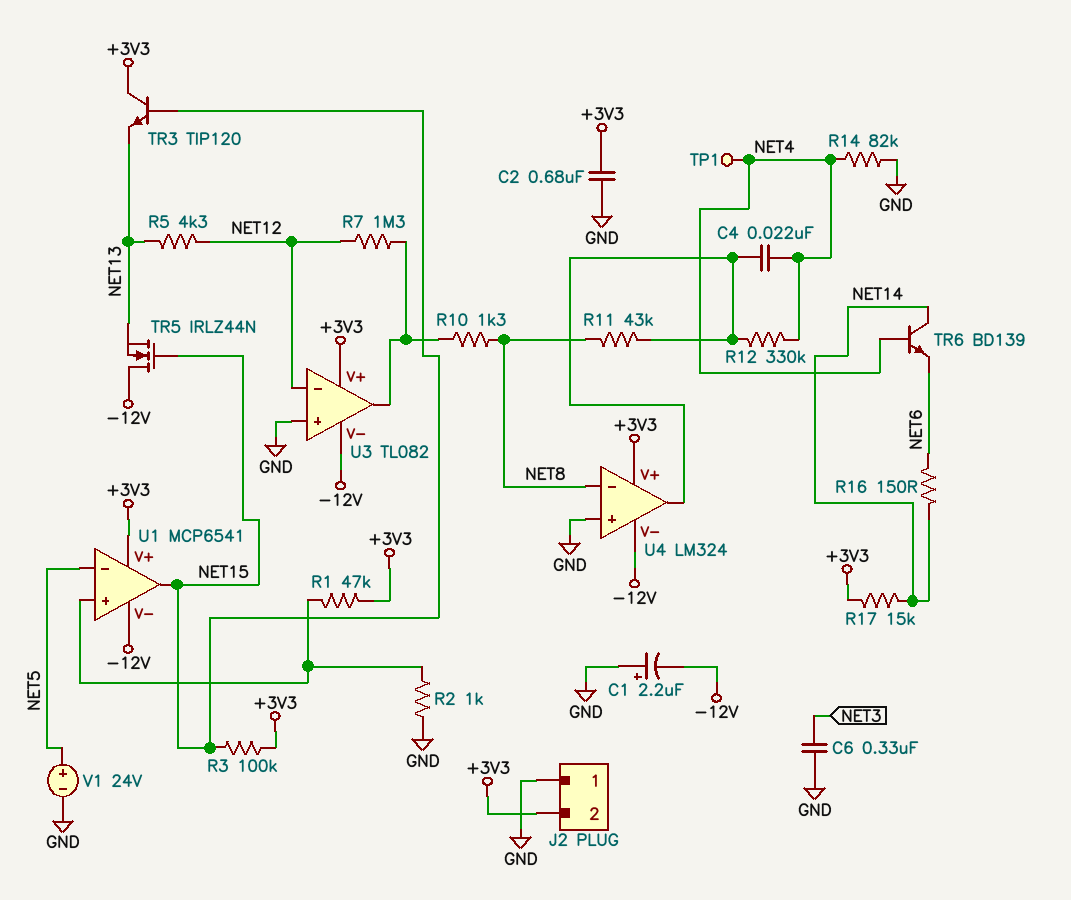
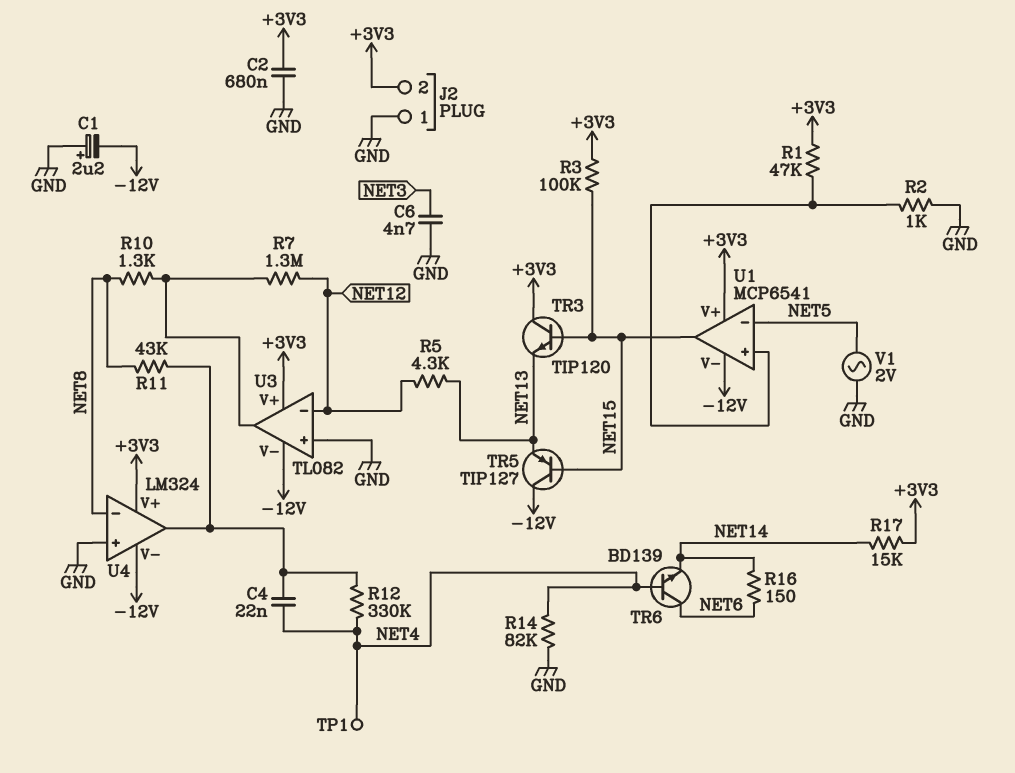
C6: 330nF (GND, NET3) -> 4.7nF (GND, NET3)
TR5: NMOS IRLZ44N (G NET15, D -12V, S NET13) -> PNP TIP127 (B NET15, C -12V, E NET13)
TR6: NPN BD139 (B NET4, C NET14, E NET6) -> NPN BD139 (B NET4, C NET6, E NET14)
V1: 24V (plus NET5, minus GND) -> AC 2V (GND, NET5)

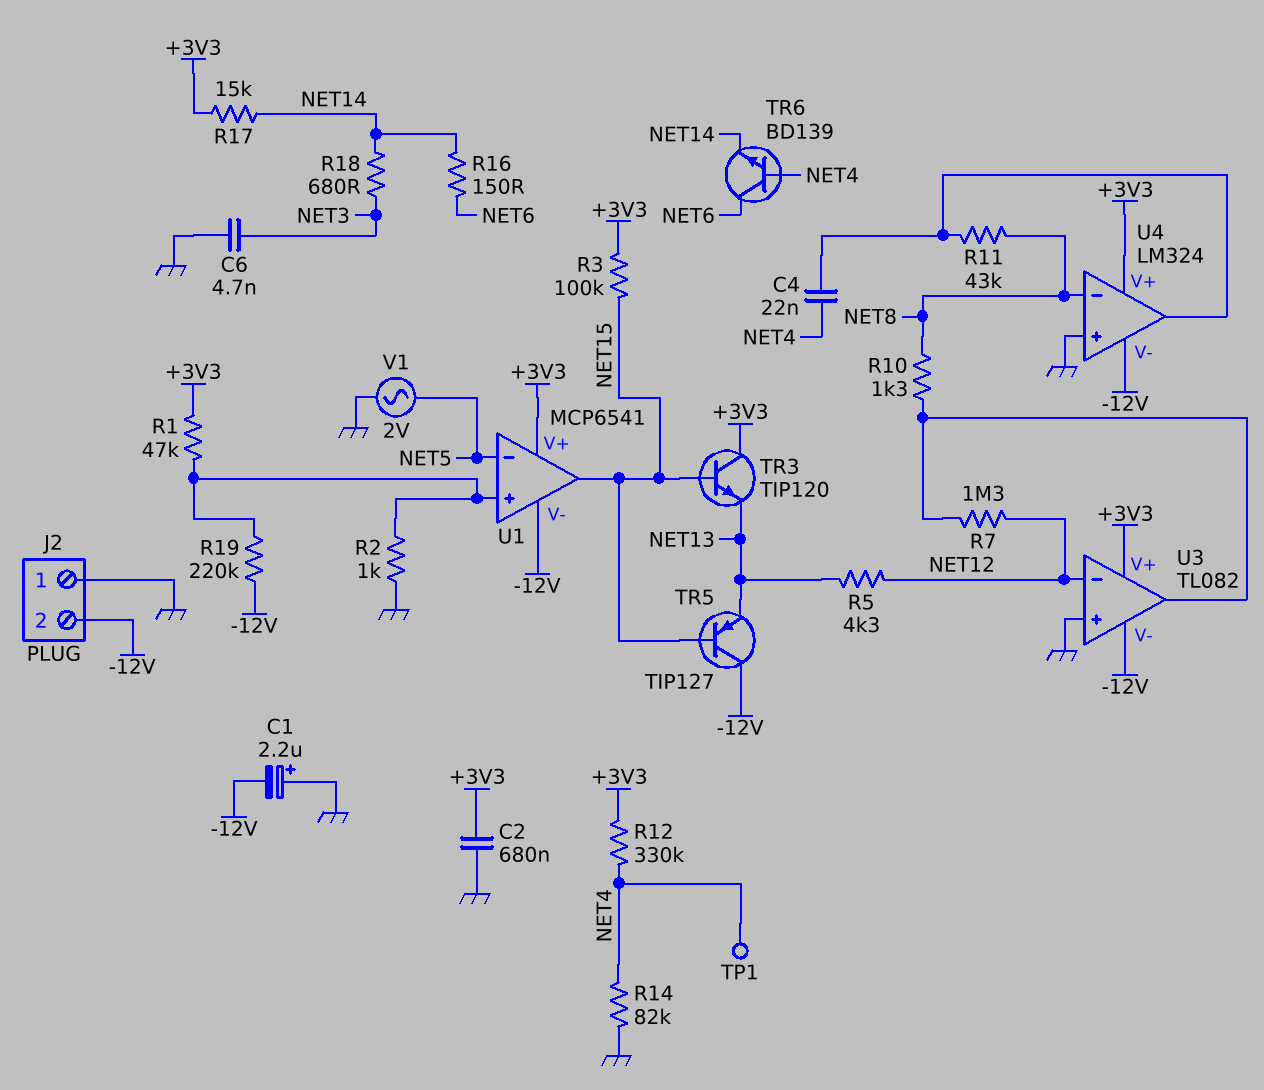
J2 pin 2: +3V3 -> -12V
R12: 330k (NET4, U4/out) -> 330k (+3V3, NET4)
R18: none -> 680 (NET3, NET14)
R19: none -> 220k (-12V, U1/in+)

